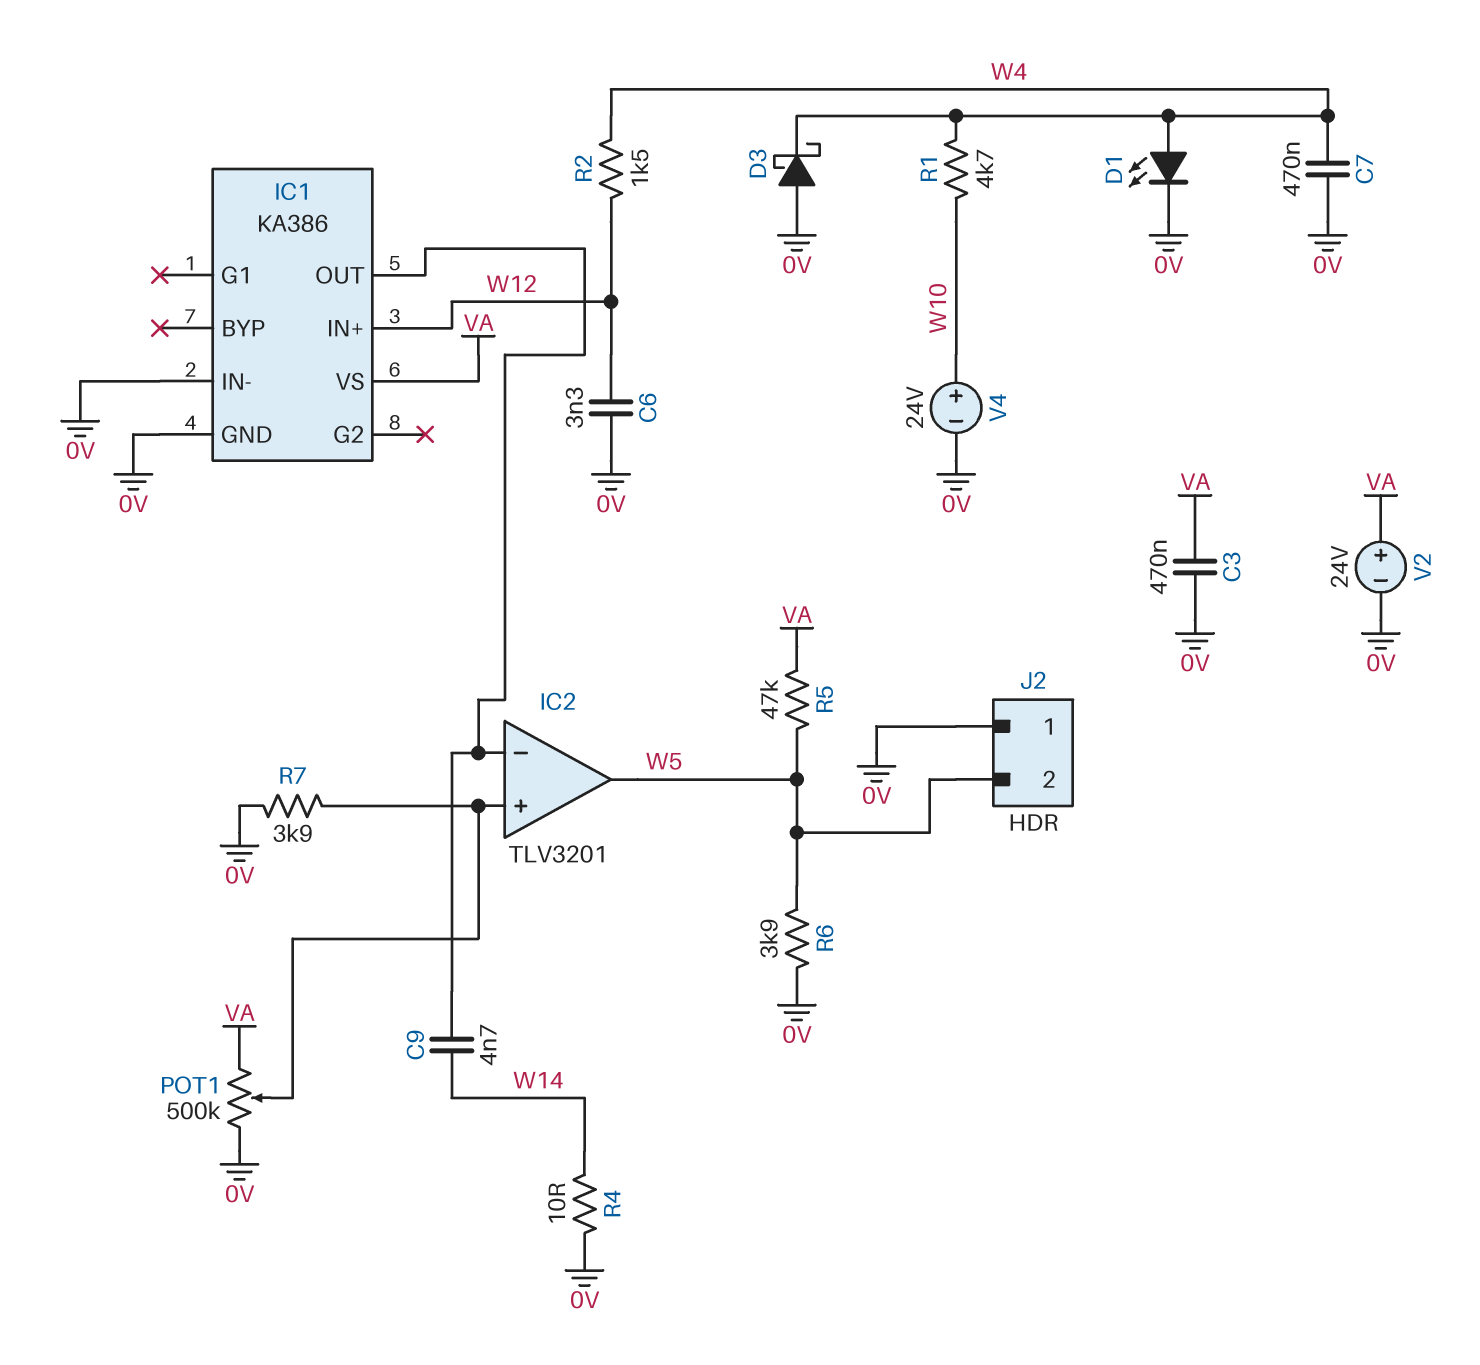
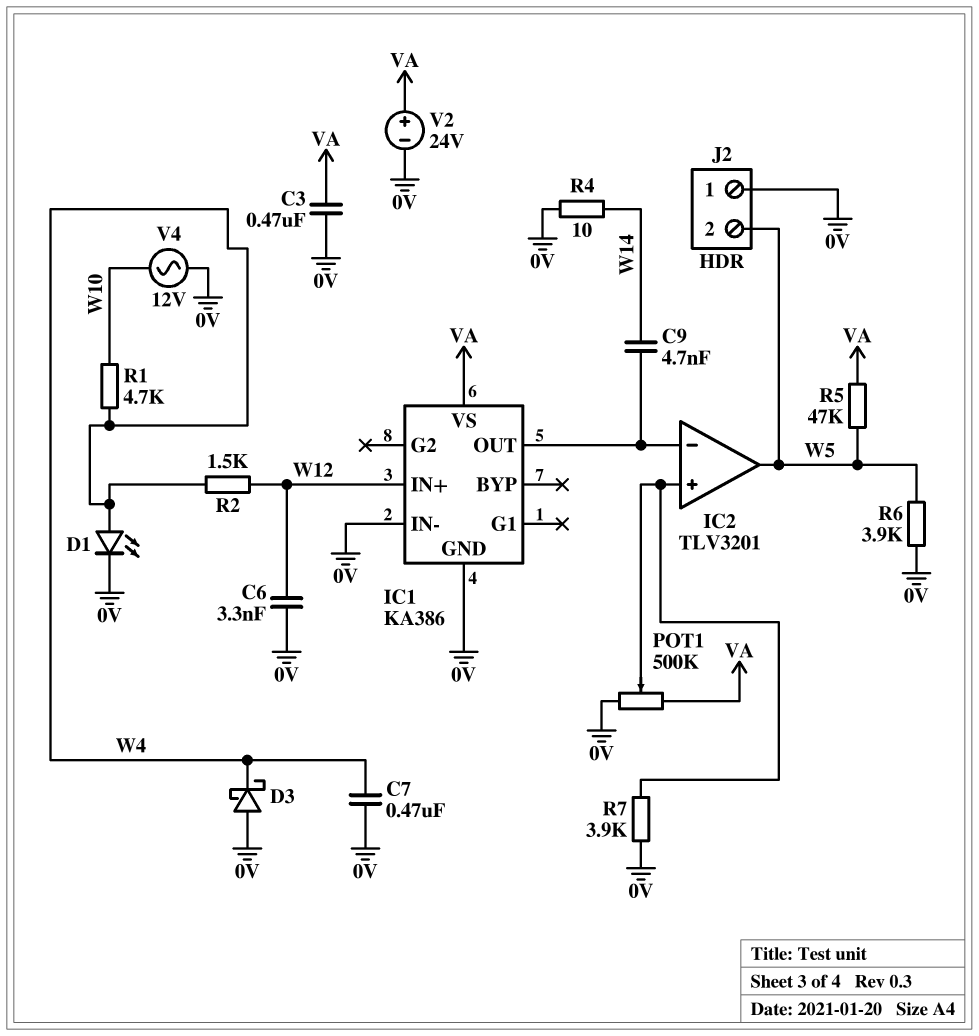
V4: 24V (plus W10, minus 0V) -> AC 12V (0V, W10)

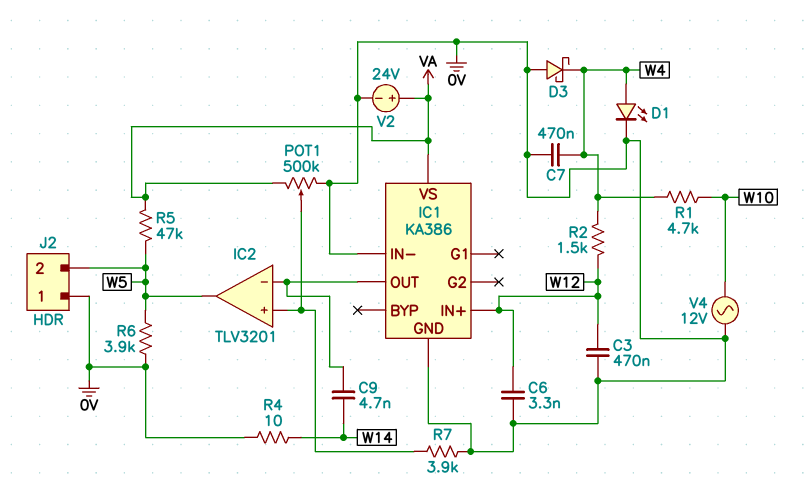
C3: 470nF (0V, VA) -> 470nF (0V, W12)

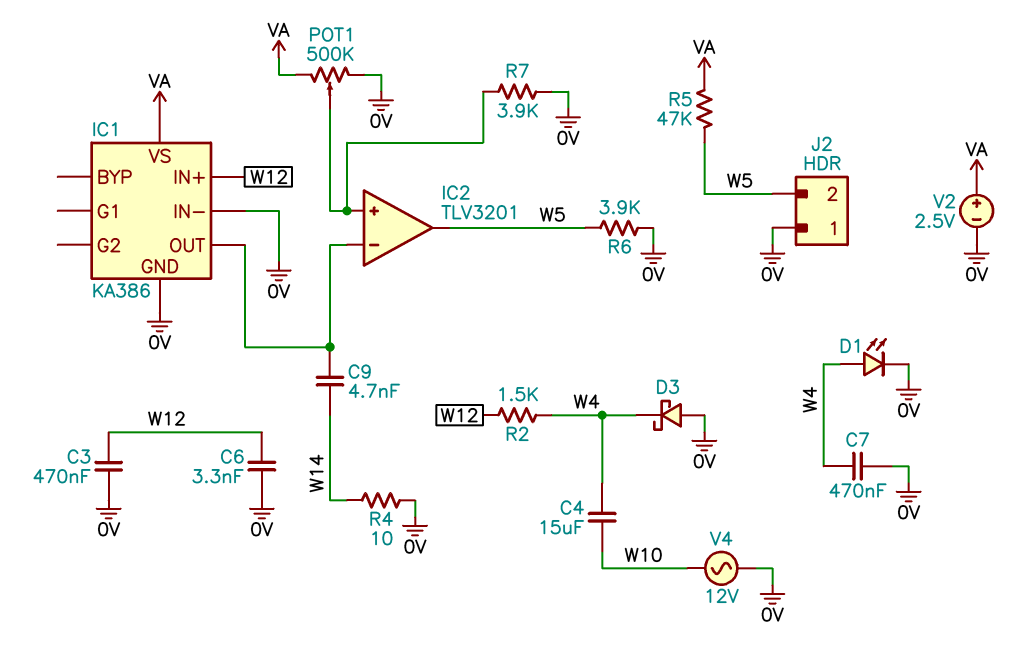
C4: none -> 15uF (W4, W10)
R1: 4.7k (W4, W10) -> none
V2: 24V (plus VA, minus 0V) -> 2.5V (plus VA, minus 0V)

